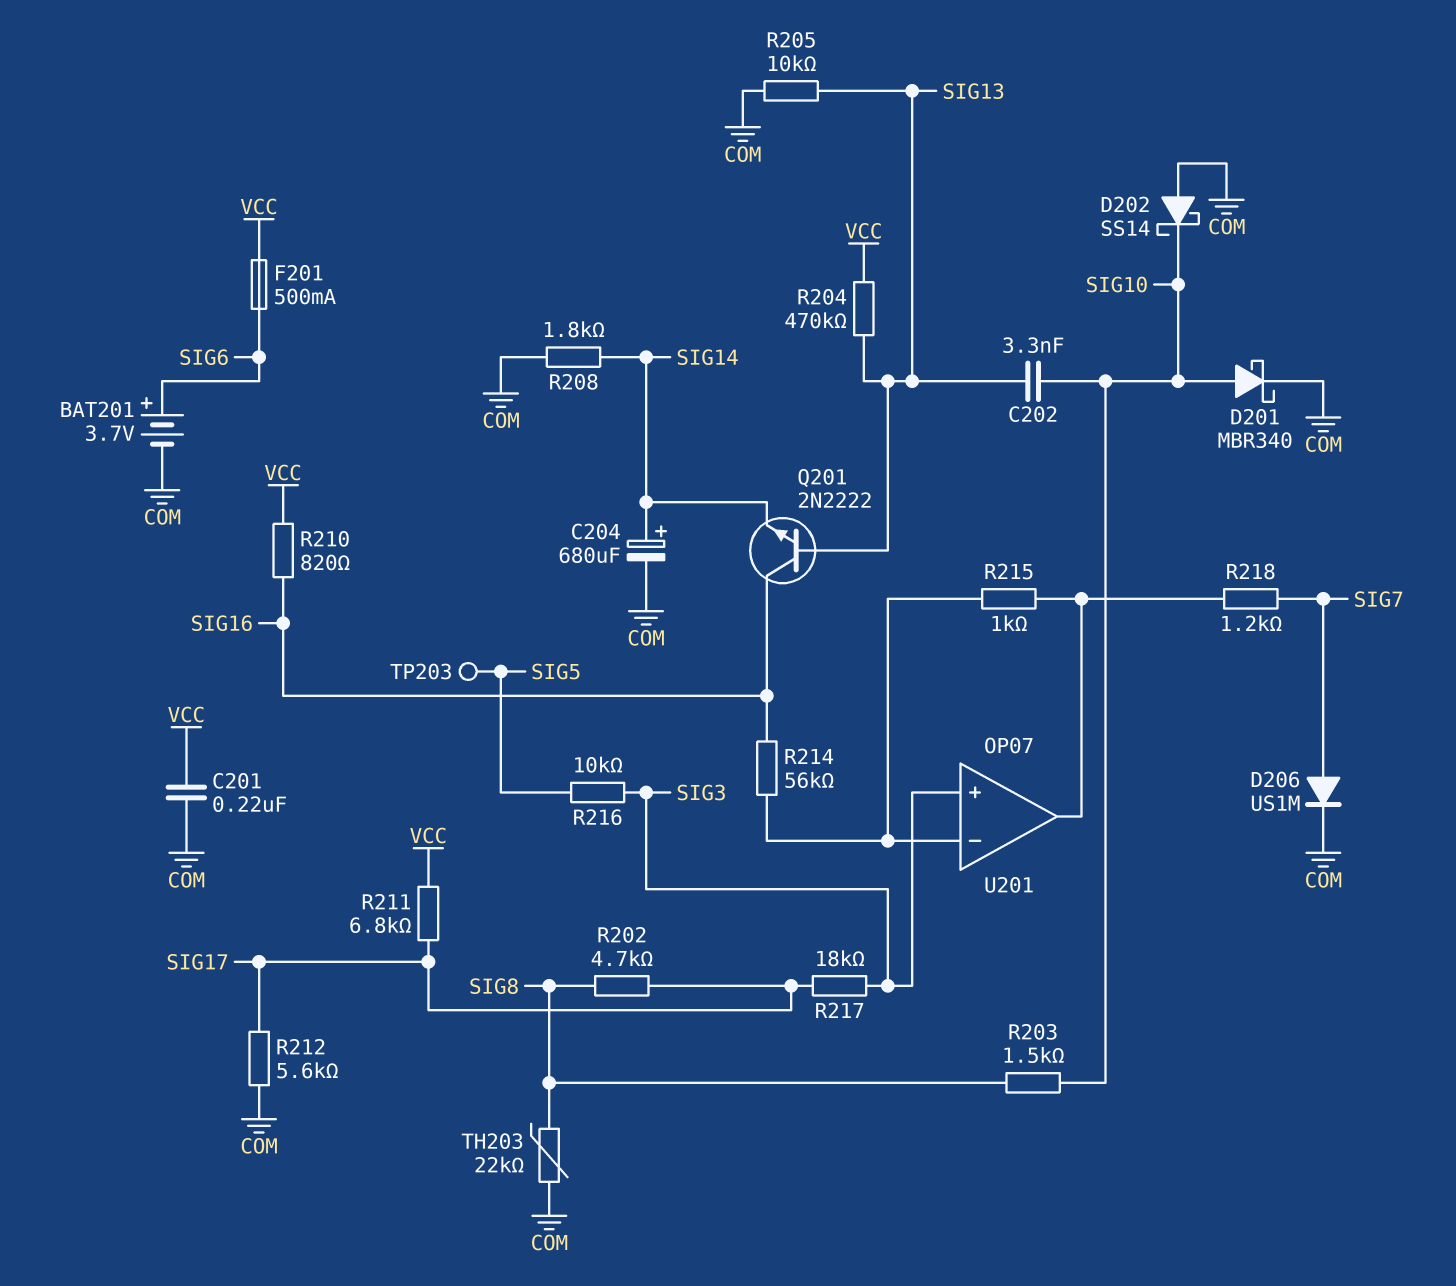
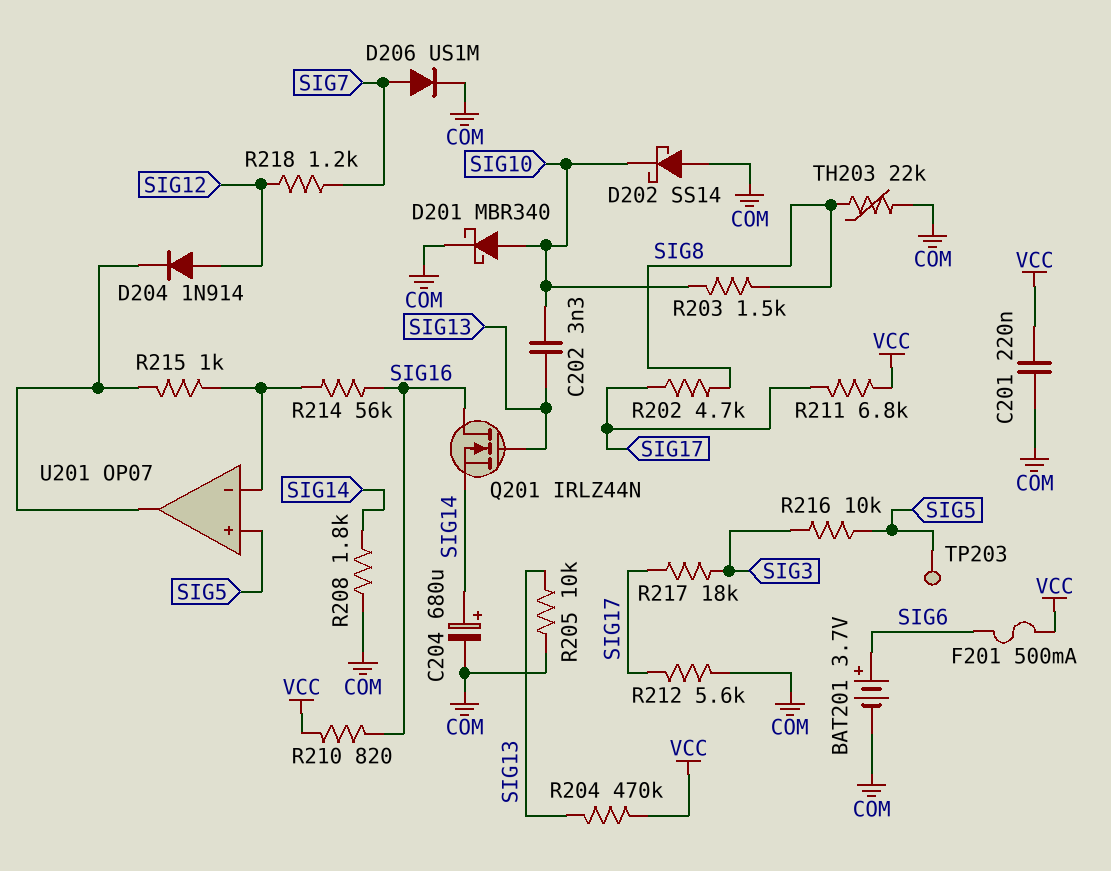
D204: none -> diode 1N914 (A SIG12, K U201/out)
Q201: NPN 2N2222 (B SIG13, C SIG16, E SIG14) -> NMOS IRLZ44N (G SIG13, D SIG16, S SIG14)
R218: 1.2k (SIG7, U201/out) -> 1.2k (SIG7, SIG12)
U201 pin in+: SIG3 -> SIG5

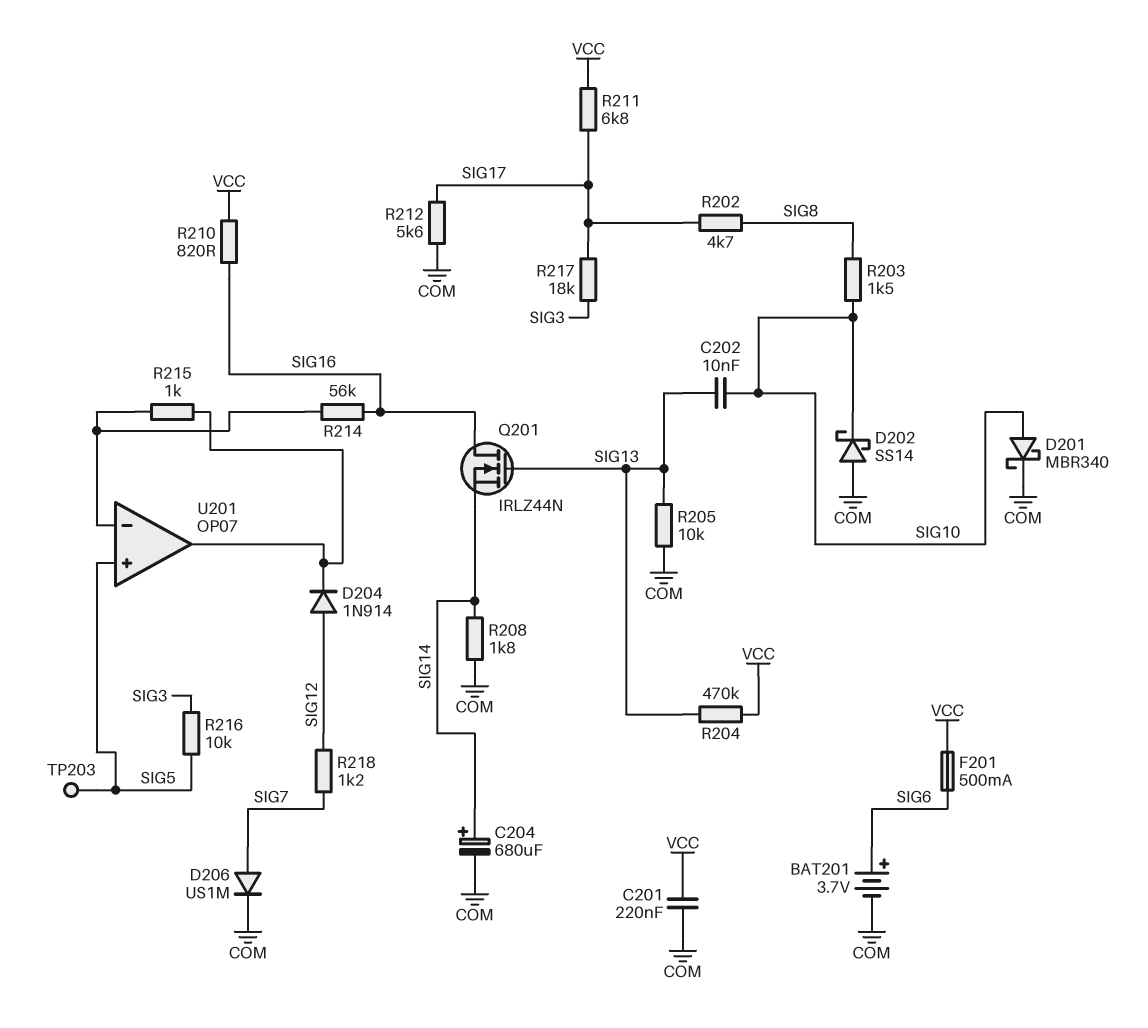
C202: 3.3nF (SIG10, SIG13) -> 10nF (SIG10, SIG13)
TH203: 22k (COM, SIG8) -> none

